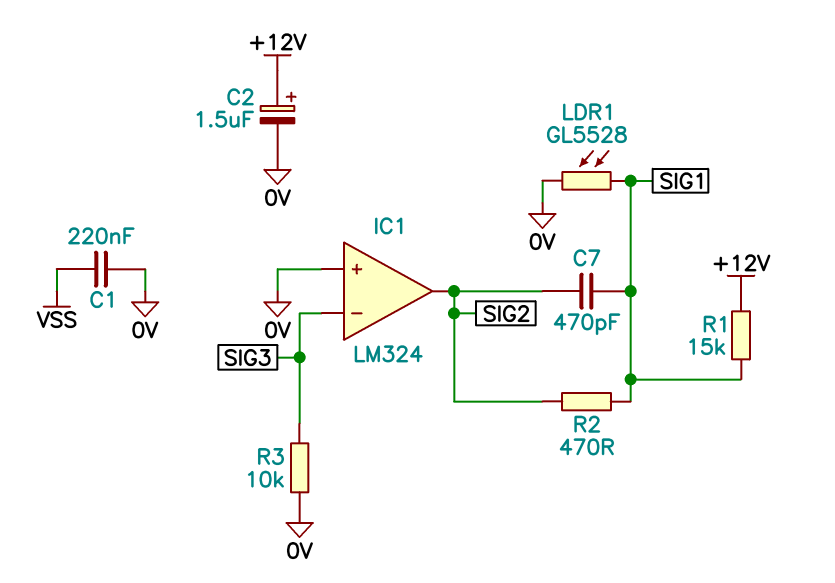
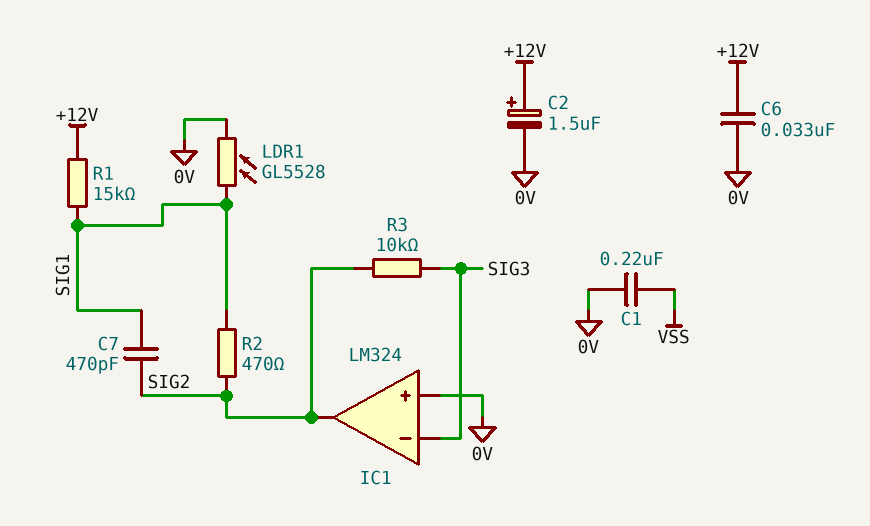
C6: none -> 33nF (+12V, 0V)
R3: 10k (0V, SIG3) -> 10k (SIG2, SIG3)

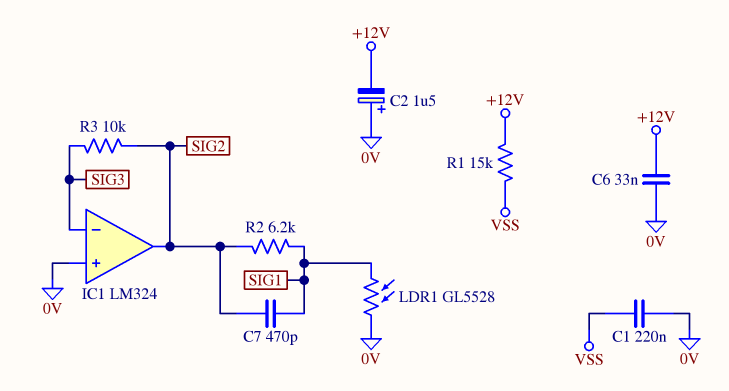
C2: 1.5uF (plus +12V, minus 0V) -> 1.5uF (plus 0V, minus +12V)
R1: 15k (+12V, SIG1) -> 15k (+12V, VSS)
R2: 470 (SIG1, SIG2) -> 6.2k (SIG1, SIG2)

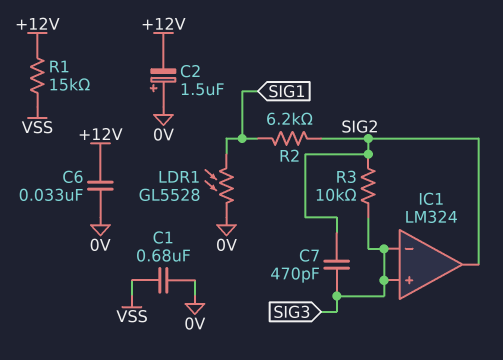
C1: 220nF (0V, VSS) -> 680nF (0V, VSS)
C7: 470pF (SIG1, SIG2) -> 470pF (SIG2, SIG3)
IC1 pin in+: 0V -> SIG3

